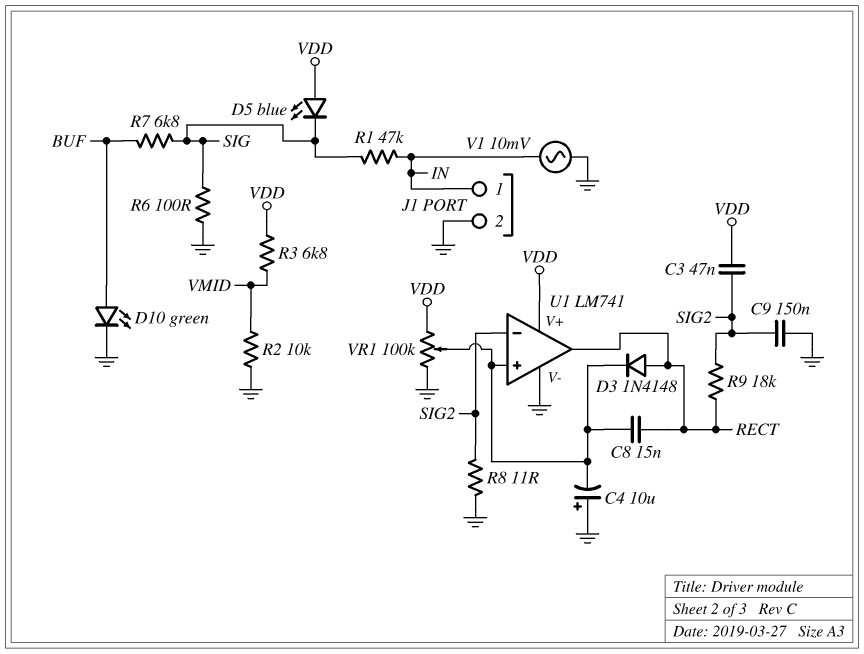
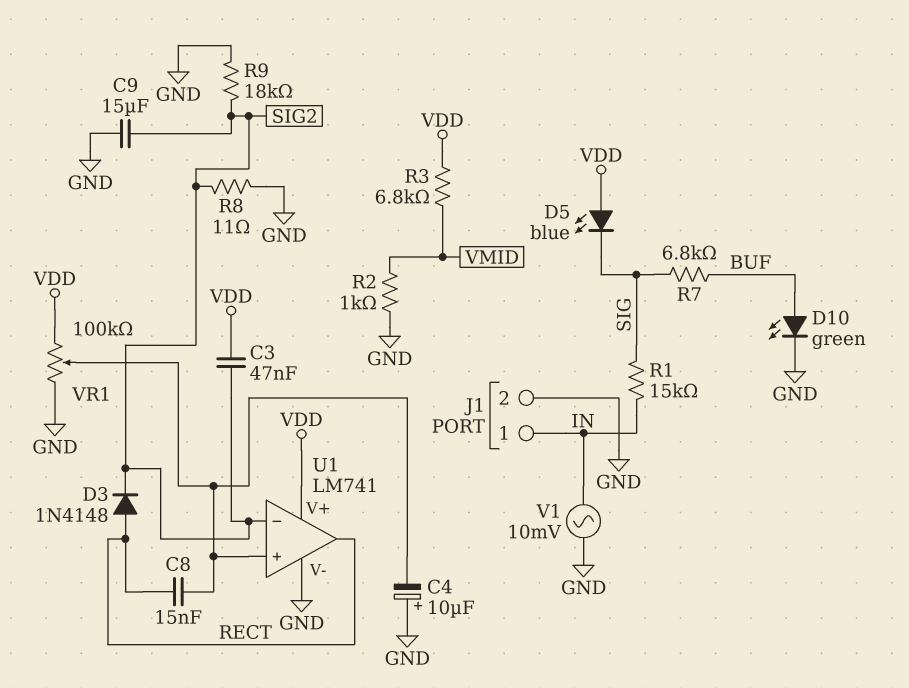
C9: 150nF (GND, SIG2) -> 15uF (GND, SIG2)
D3: diode 1N4148 (A RECT, K U1/in+) -> diode 1N4148 (A RECT, K SIG2)
R1: 47k (IN, SIG) -> 15k (IN, SIG)
R2: 10k (GND, VMID) -> 1k (GND, VMID)
R6: 100 (GND, SIG) -> none
R9: 18k (RECT, SIG2) -> 18k (GND, SIG2)

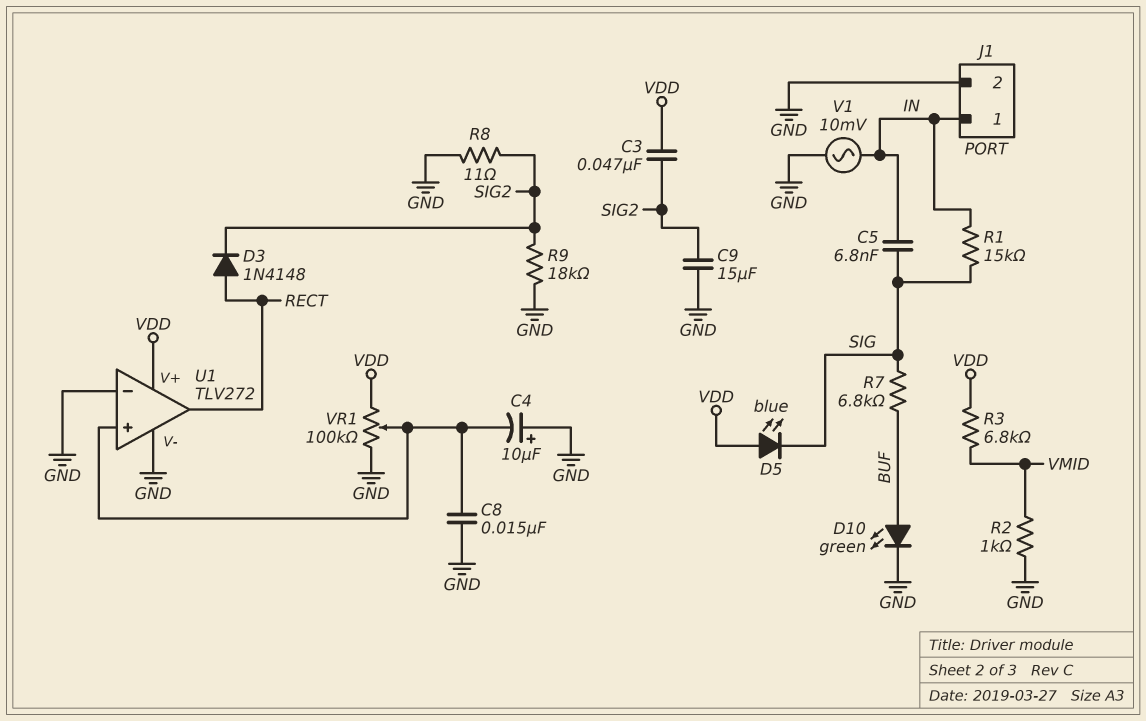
C5: none -> 6.8nF (IN, SIG)
C8: 15nF (RECT, U1/in+) -> 15nF (GND, U1/in+)
U1: LM741 -> TLV272
U1 pin in-: SIG2 -> GND

